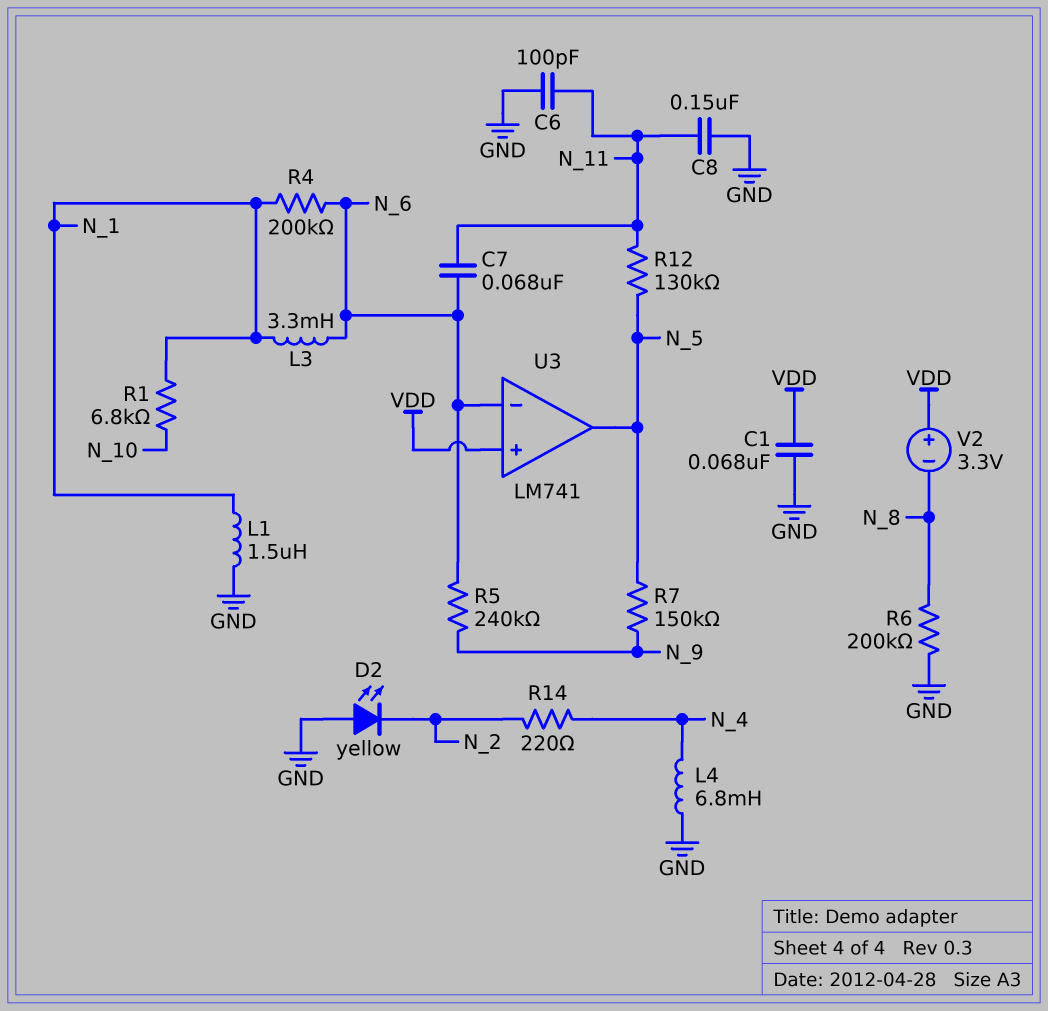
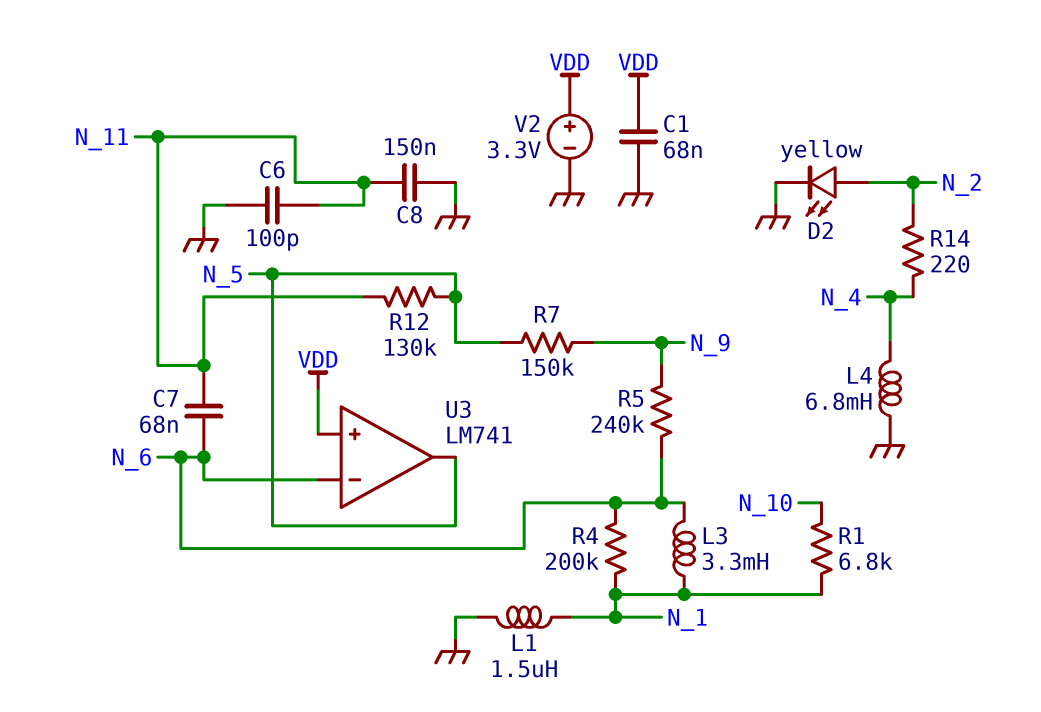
D2: LED yellow (A GND, K N_2) -> LED yellow (A N_2, K GND)
R6: 200k (GND, N_8) -> none
V2: 3.3V (plus VDD, minus N_8) -> 3.3V (plus VDD, minus GND)

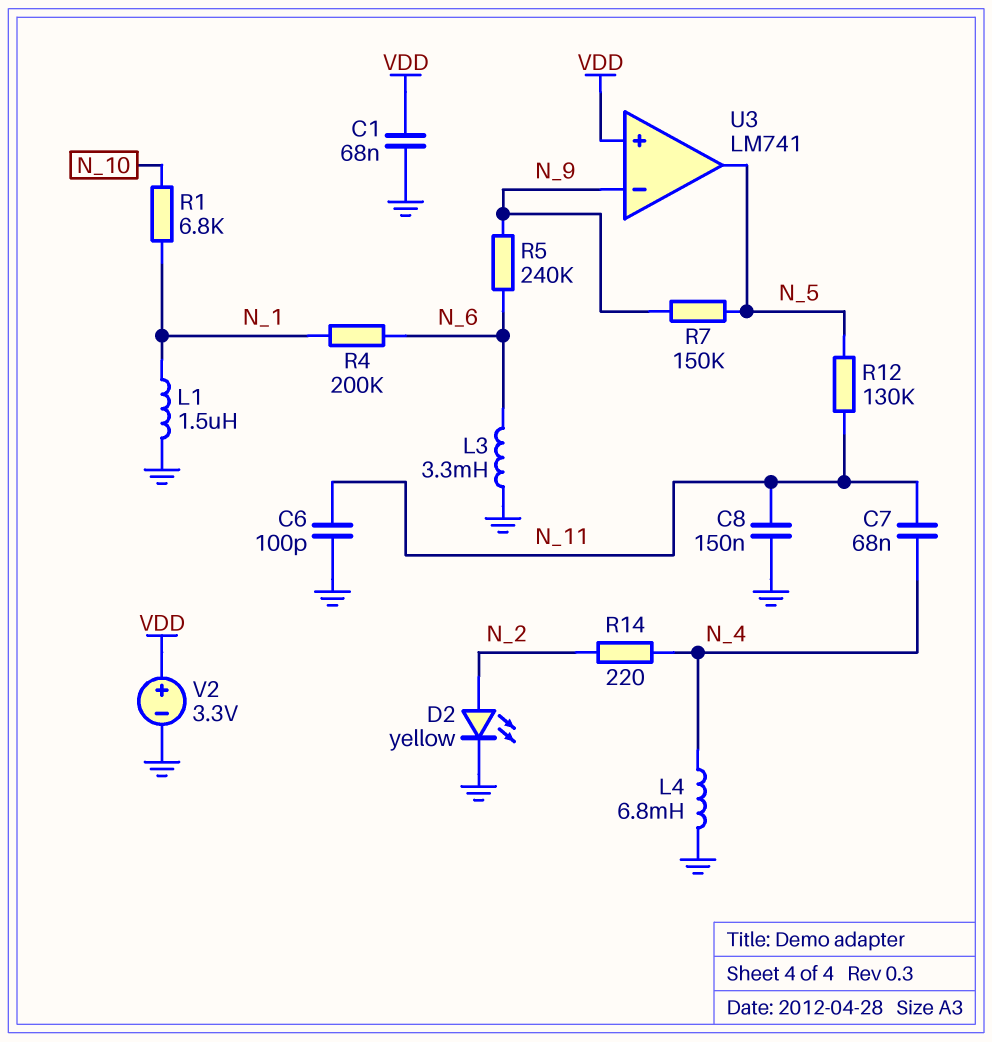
C7: 68nF (N_6, N_11) -> 68nF (N_4, N_11)
L3: 3.3mH (N_1, N_6) -> 3.3mH (GND, N_6)
U3 pin in-: N_6 -> N_9

